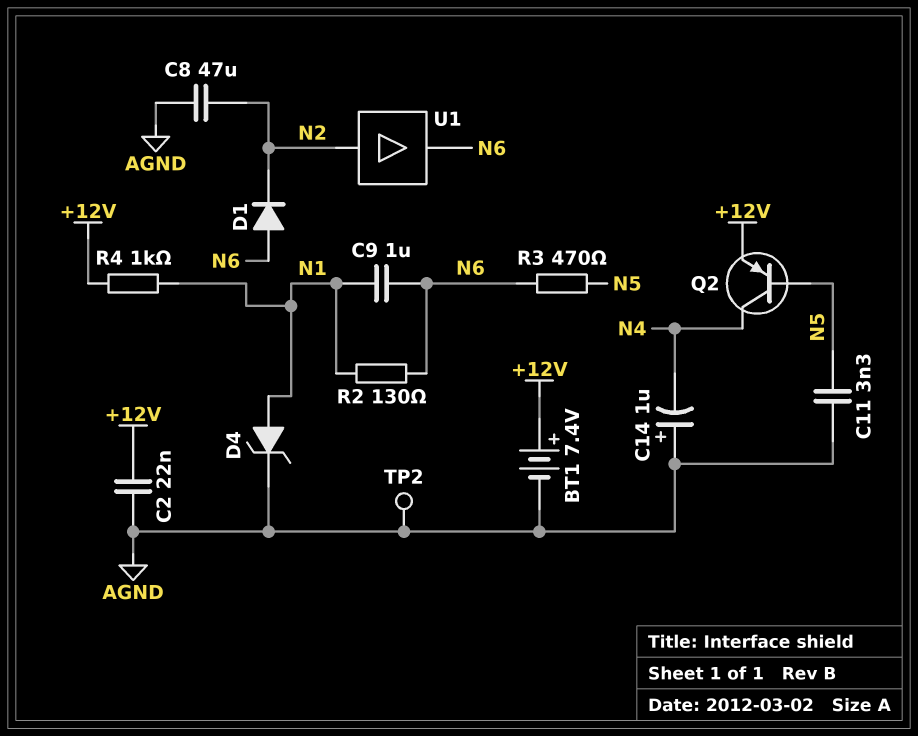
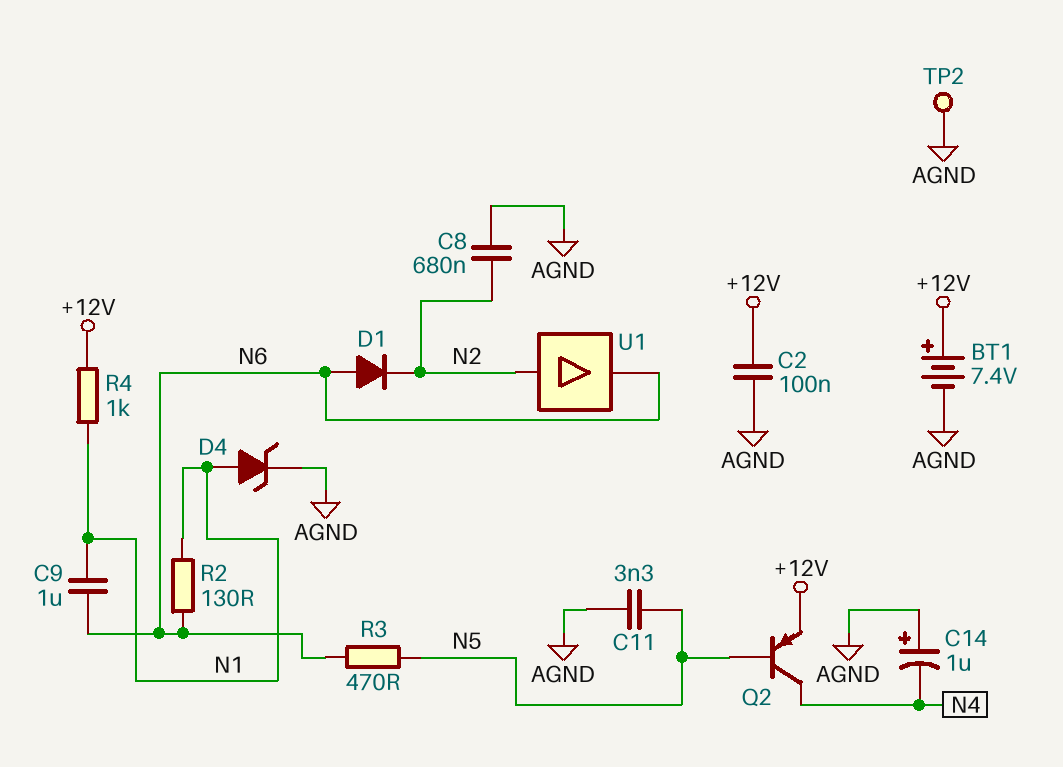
C2: 22nF (+12V, AGND) -> 100nF (+12V, AGND)
C8: 47uF (AGND, N2) -> 680nF (AGND, N2)

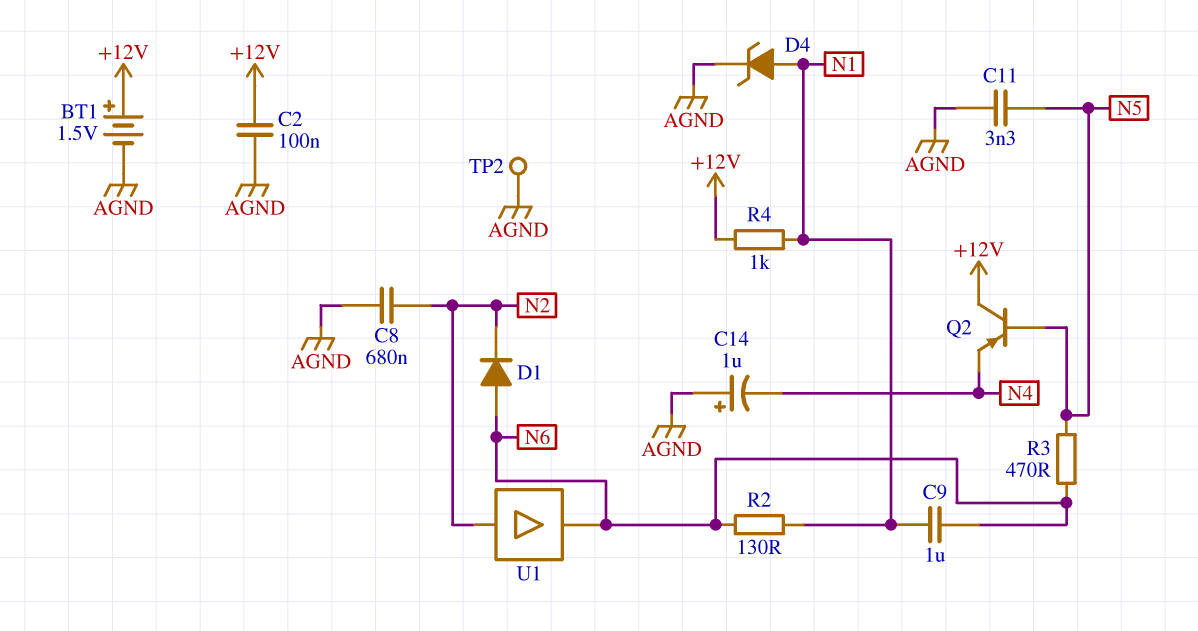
BT1: 7.4V (plus +12V, minus AGND) -> 1.5V (plus +12V, minus AGND)
Q2: PNP (B N5, C N4, E +12V) -> PNP (B N5, C +12V, E N4)

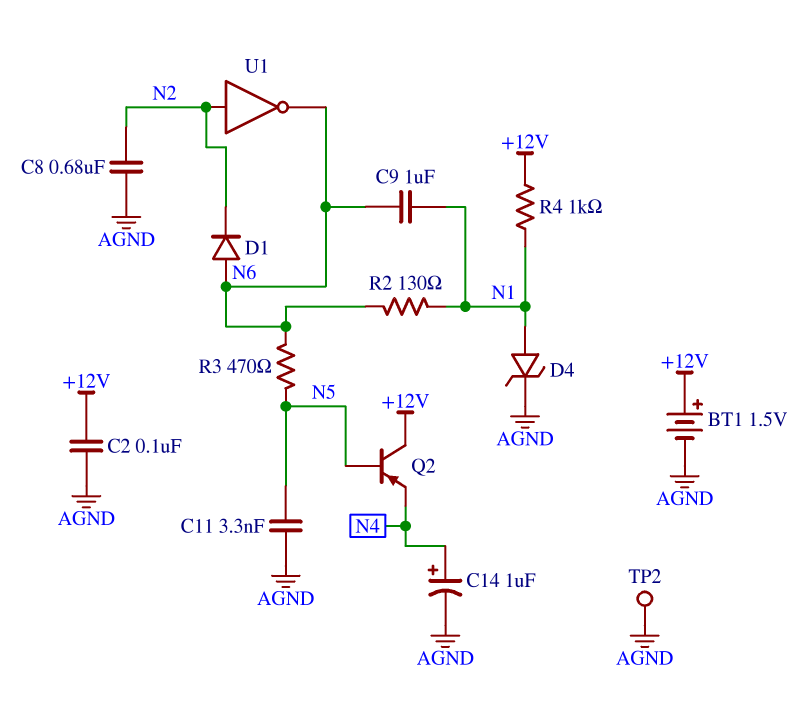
C14: 1uF (plus AGND, minus N4) -> 1uF (plus N4, minus AGND)
U1: buffer (in N2, out N6) -> NOT (in N2, out N6)

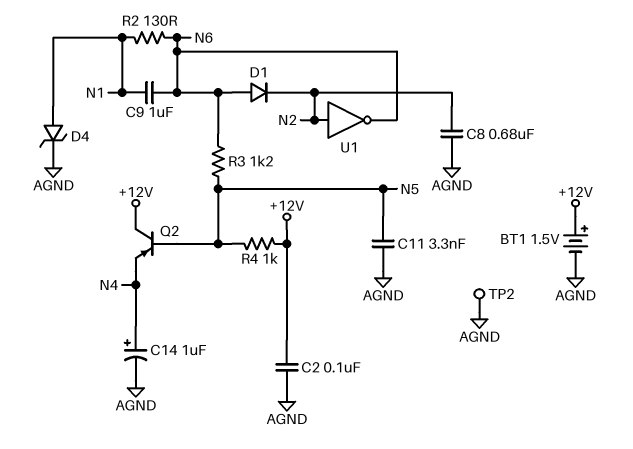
R3: 470 (N5, N6) -> 1.2k (N5, N6)
R4: 1k (+12V, N1) -> 1k (+12V, N5)

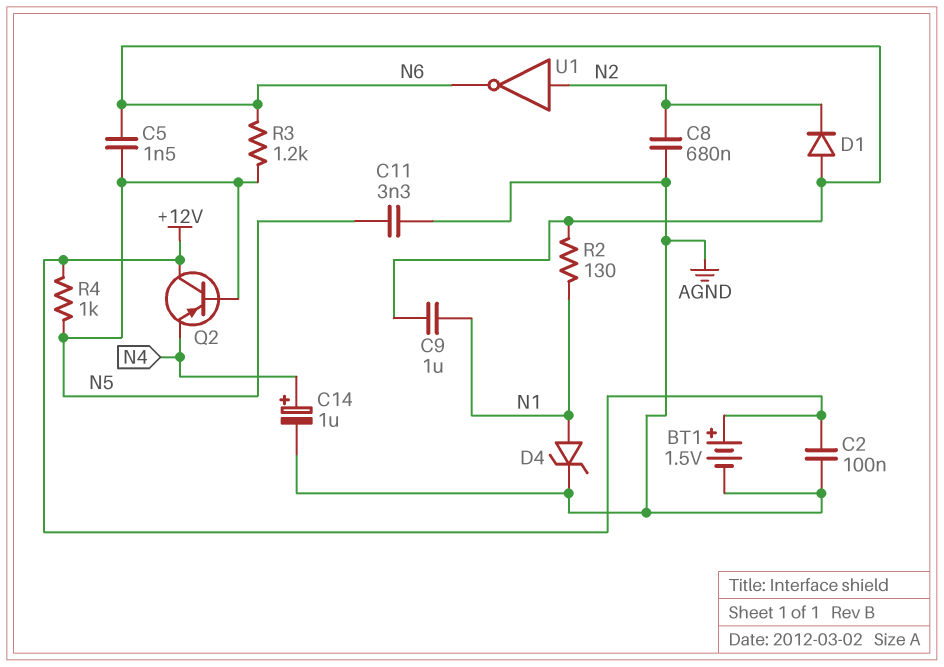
C5: none -> 1.5nF (N5, N6)
TP2: test point (AGND) -> none

